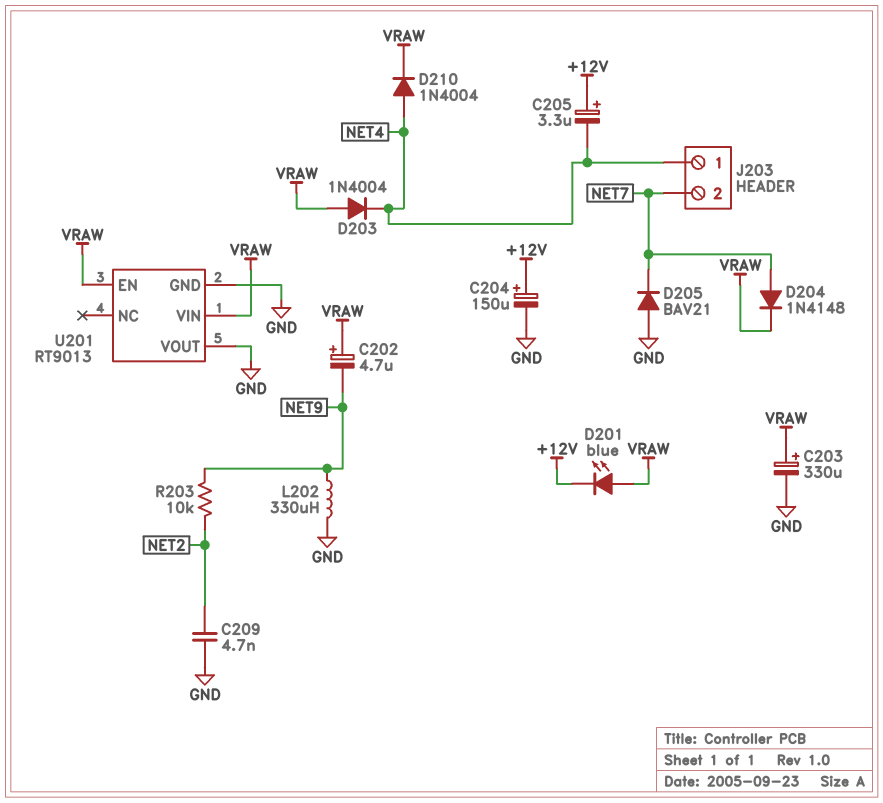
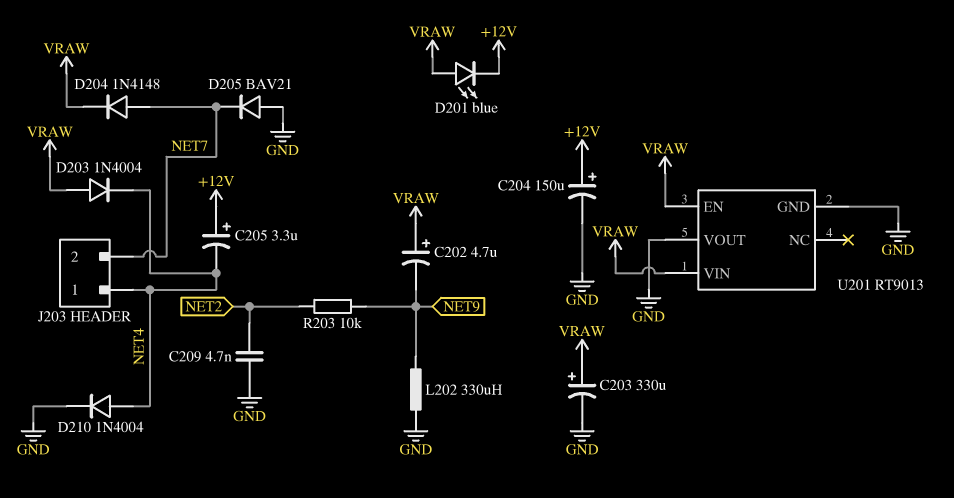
D210: diode 1N4004 (A NET4, K VRAW) -> diode 1N4004 (A NET4, K GND)

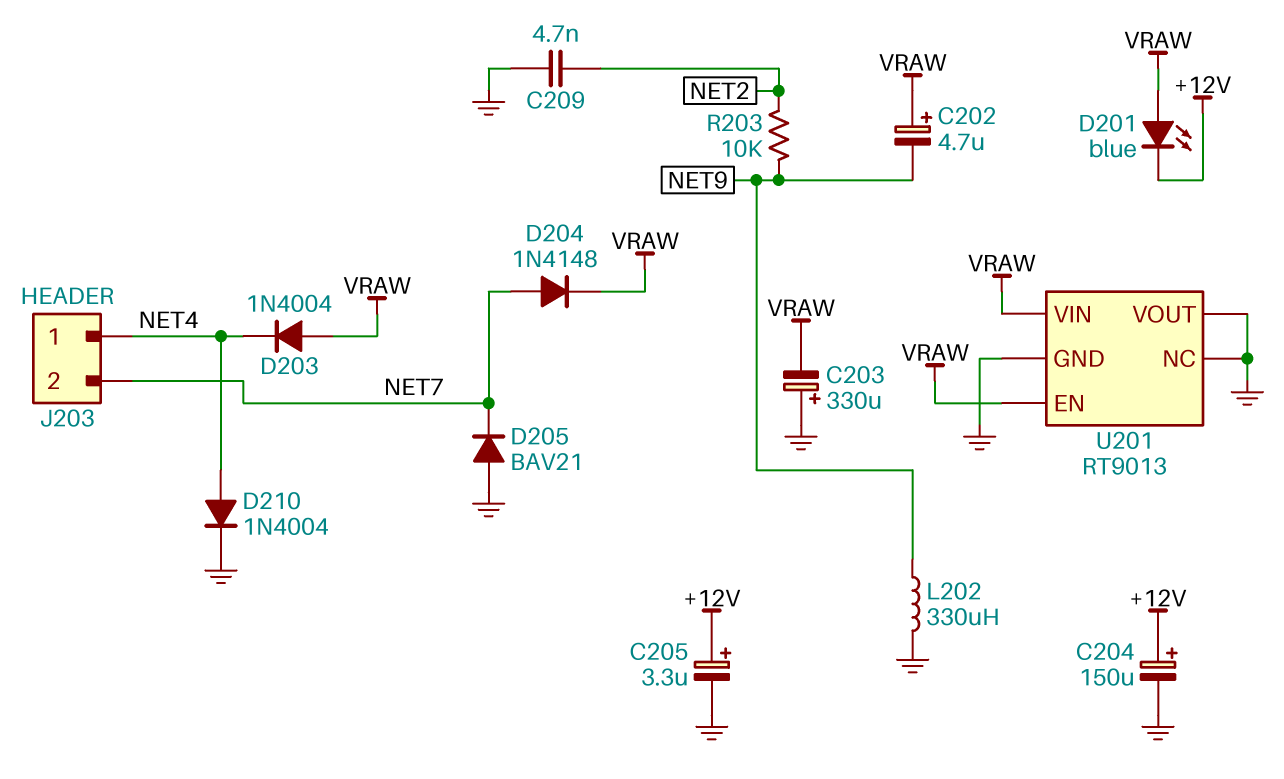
C203: 330uF (plus VRAW, minus GND) -> 330uF (plus GND, minus VRAW)
C205: 3.3uF (plus +12V, minus NET4) -> 3.3uF (plus +12V, minus GND)
U201 pin NC: none -> GND

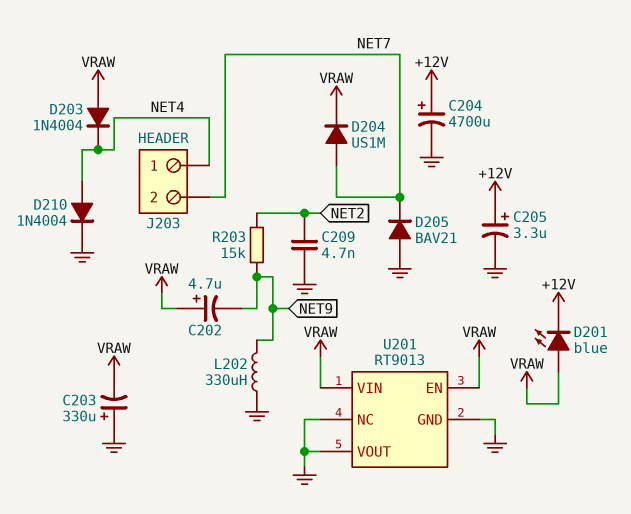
C204: 150uF (plus +12V, minus GND) -> 4700uF (plus +12V, minus GND)
D204: diode 1N4148 (A NET7, K VRAW) -> diode US1M (A NET7, K VRAW)
R203: 10k (NET2, NET9) -> 15k (NET2, NET9)

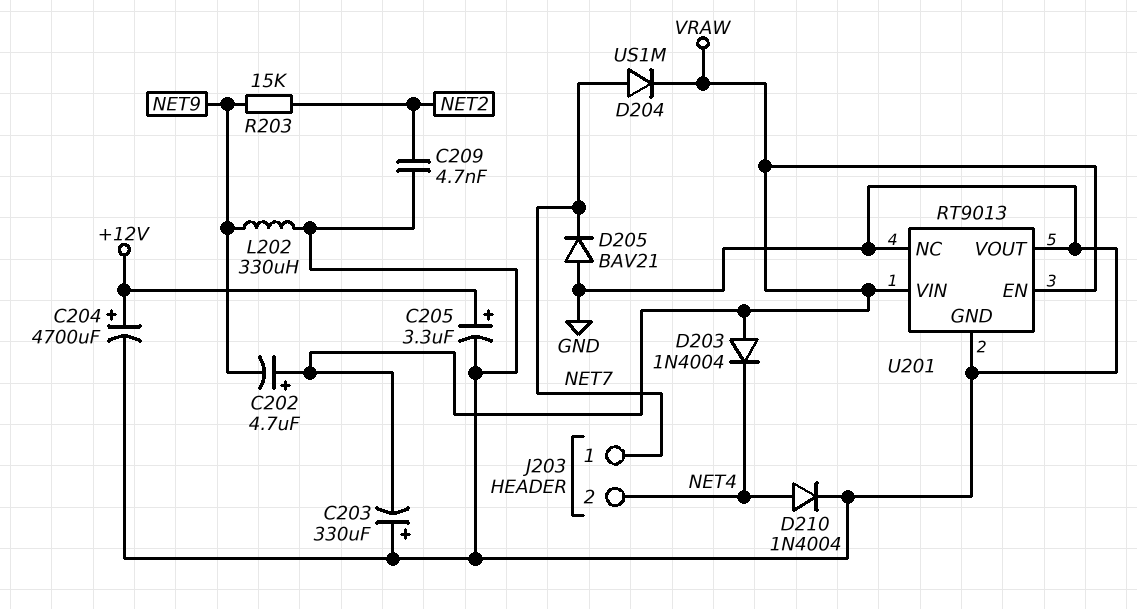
D201: LED blue (A VRAW, K +12V) -> none
J203 pin 1: NET4 -> NET7
J203 pin 2: NET7 -> NET4

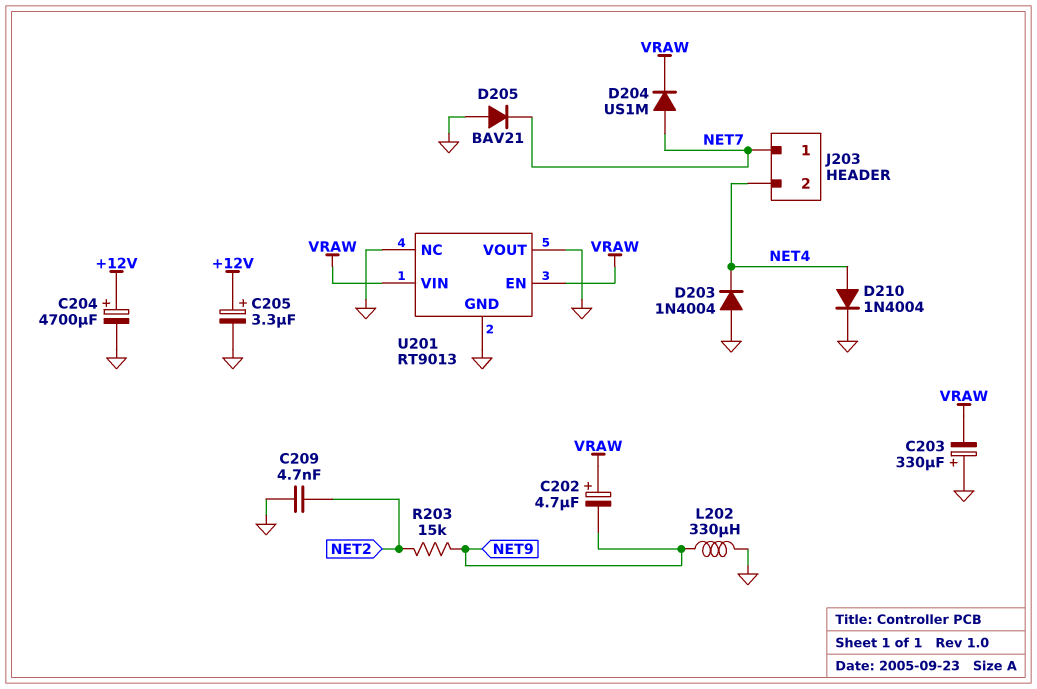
D203: diode 1N4004 (A VRAW, K NET4) -> diode 1N4004 (A GND, K NET4)

